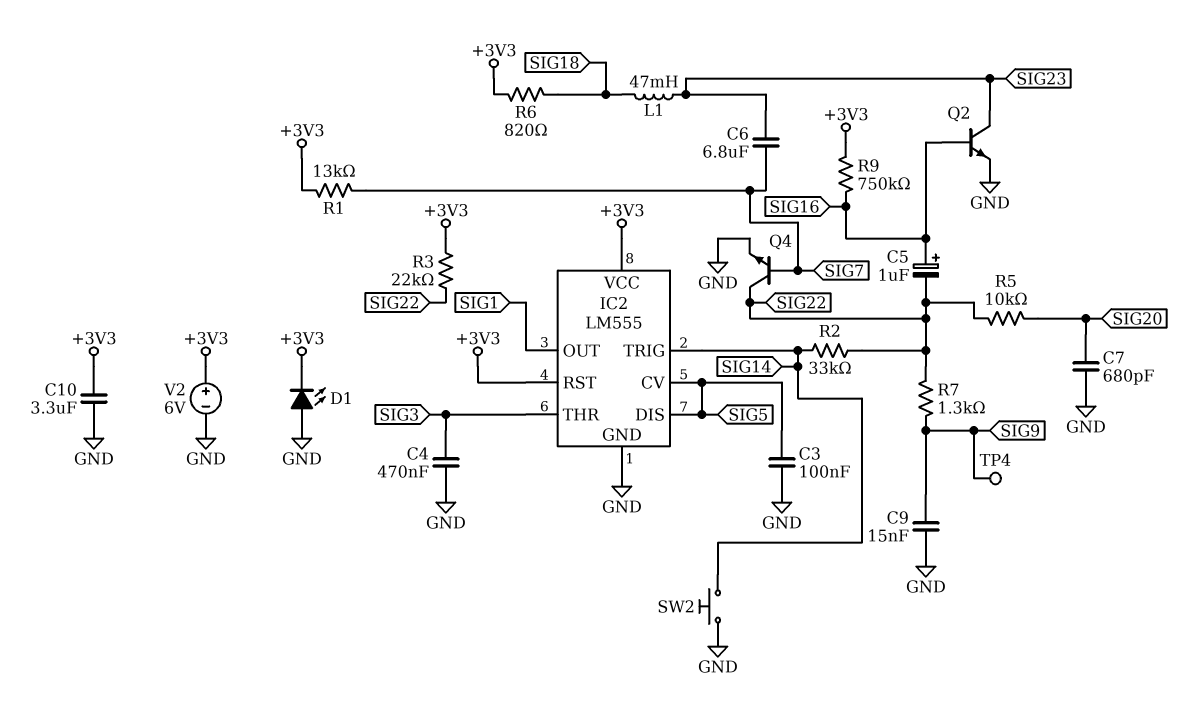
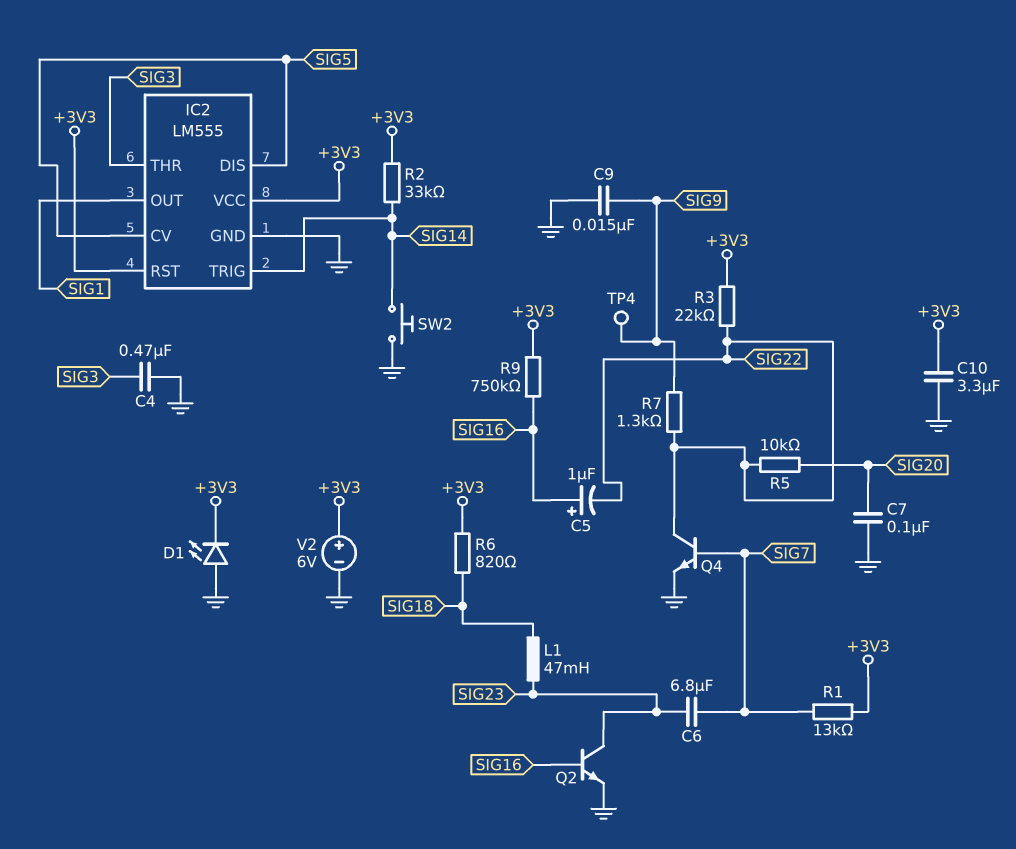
C3: 100nF (GND, SIG5) -> none
C7: 680pF (GND, SIG20) -> 100nF (GND, SIG20)
R2: 33k (SIG14, SIG22) -> 33k (+3V3, SIG14)

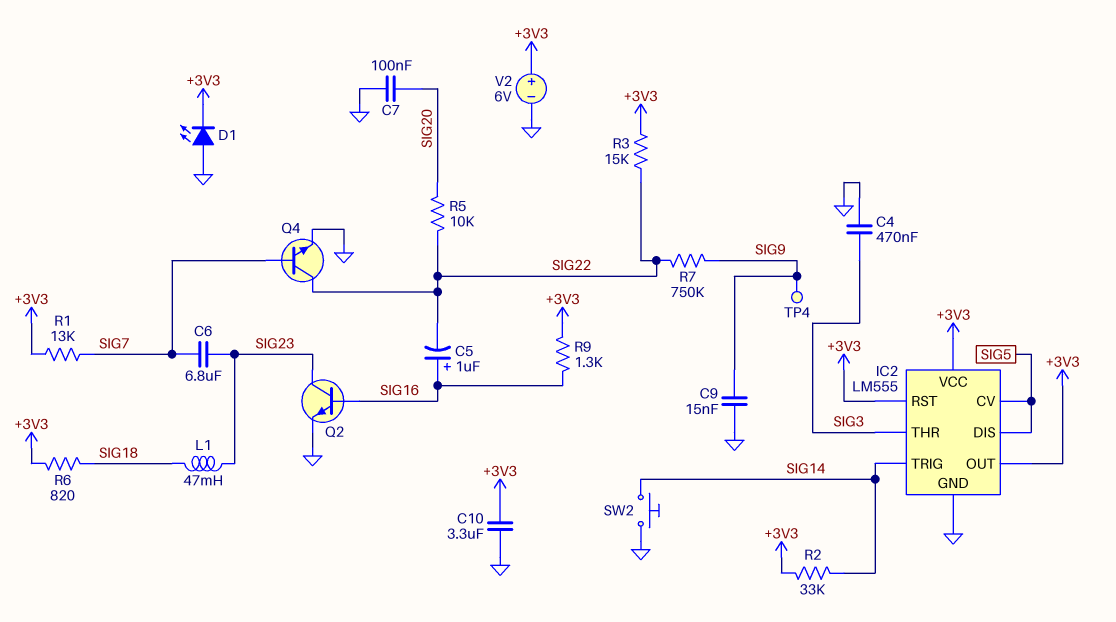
IC2 pin OUT: SIG1 -> +3V3
R3: 22k (+3V3, SIG22) -> 15k (+3V3, SIG22)
R7: 1.3k (SIG9, SIG22) -> 750k (SIG9, SIG22)
R9: 750k (+3V3, SIG16) -> 1.3k (+3V3, SIG16)

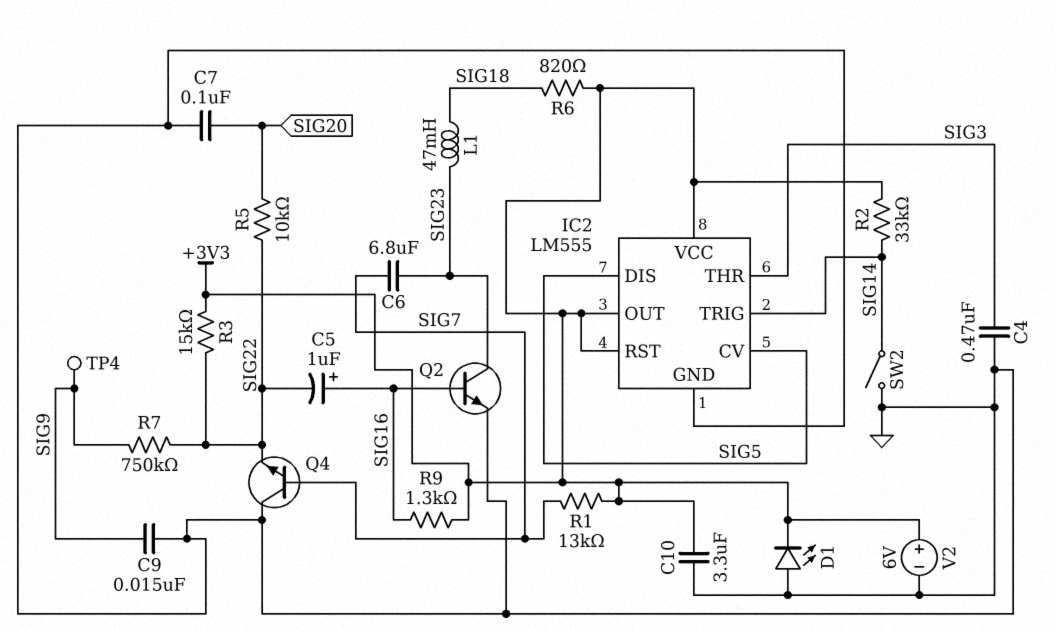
Q4: NPN (B SIG7, C SIG22, E GND) -> NPN (B SIG7, C GND, E SIG22)
SW2: button (GND, SIG14) -> switch (GND, SIG14)

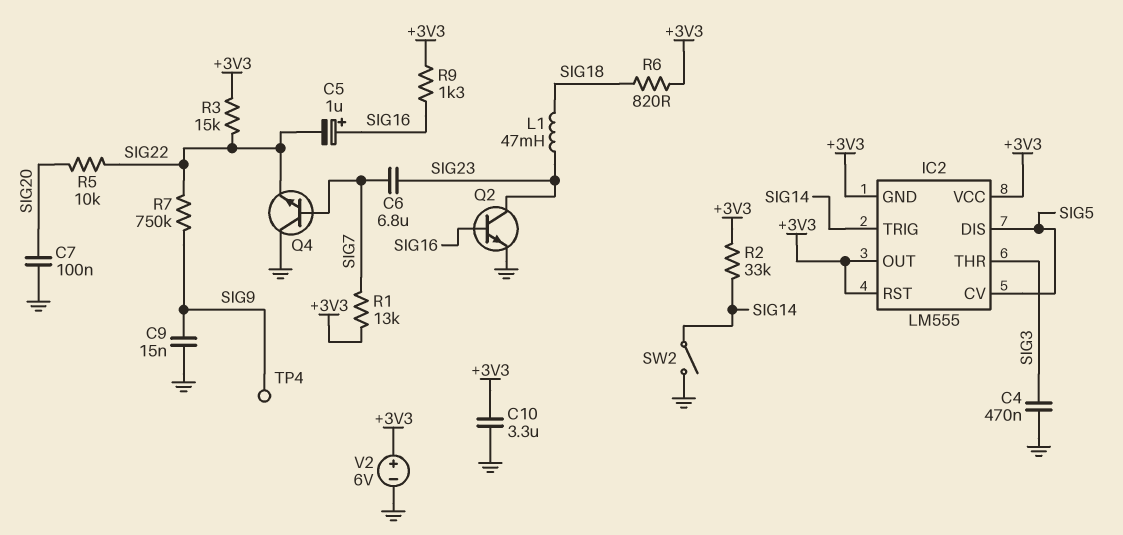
D1: LED (A GND, K +3V3) -> none
IC2 pin GND: GND -> +3V3

